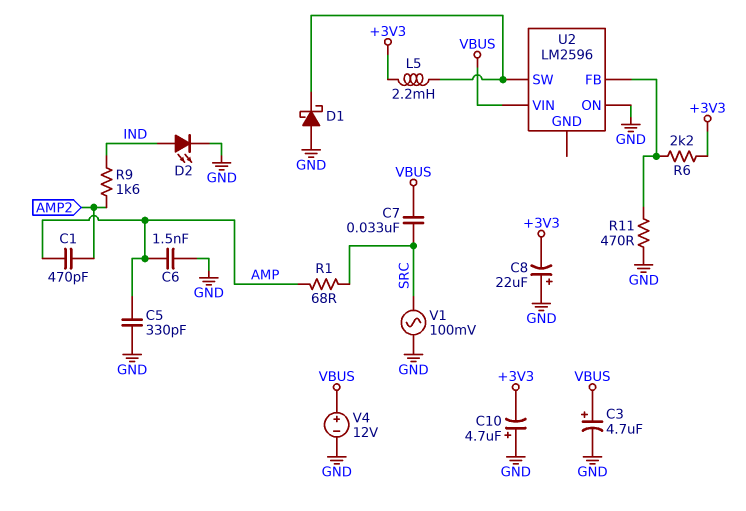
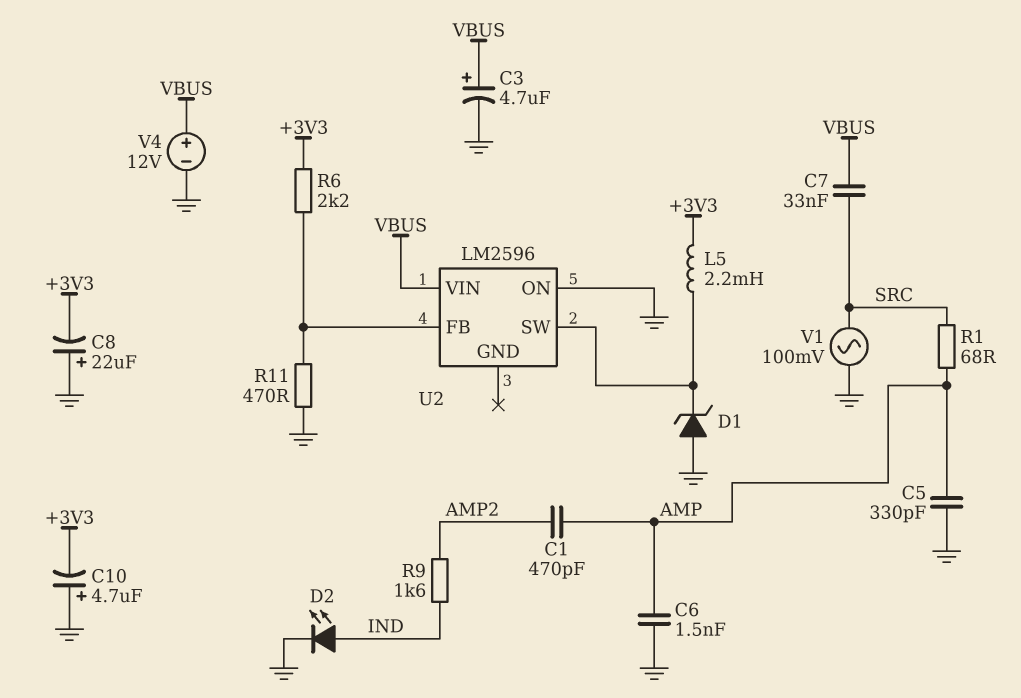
D1: schottky (A GND, K U2/SW) -> zener (A GND, K U2/SW)

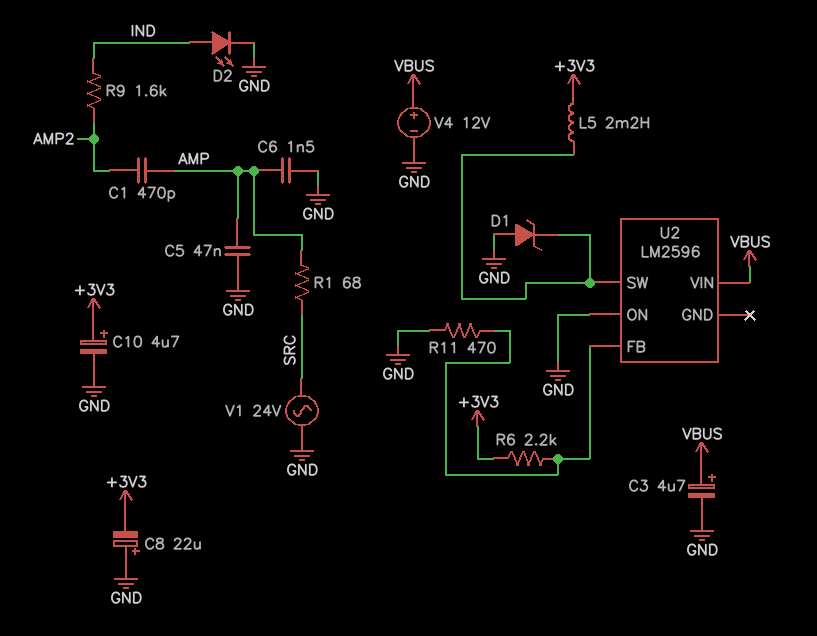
C5: 330pF (AMP, GND) -> 47nF (AMP, GND)
C7: 33nF (SRC, VBUS) -> none
C10: 4.7uF (plus GND, minus +3V3) -> 4.7uF (plus +3V3, minus GND)
V1: AC 100mV (GND, SRC) -> AC 24V (GND, SRC)

